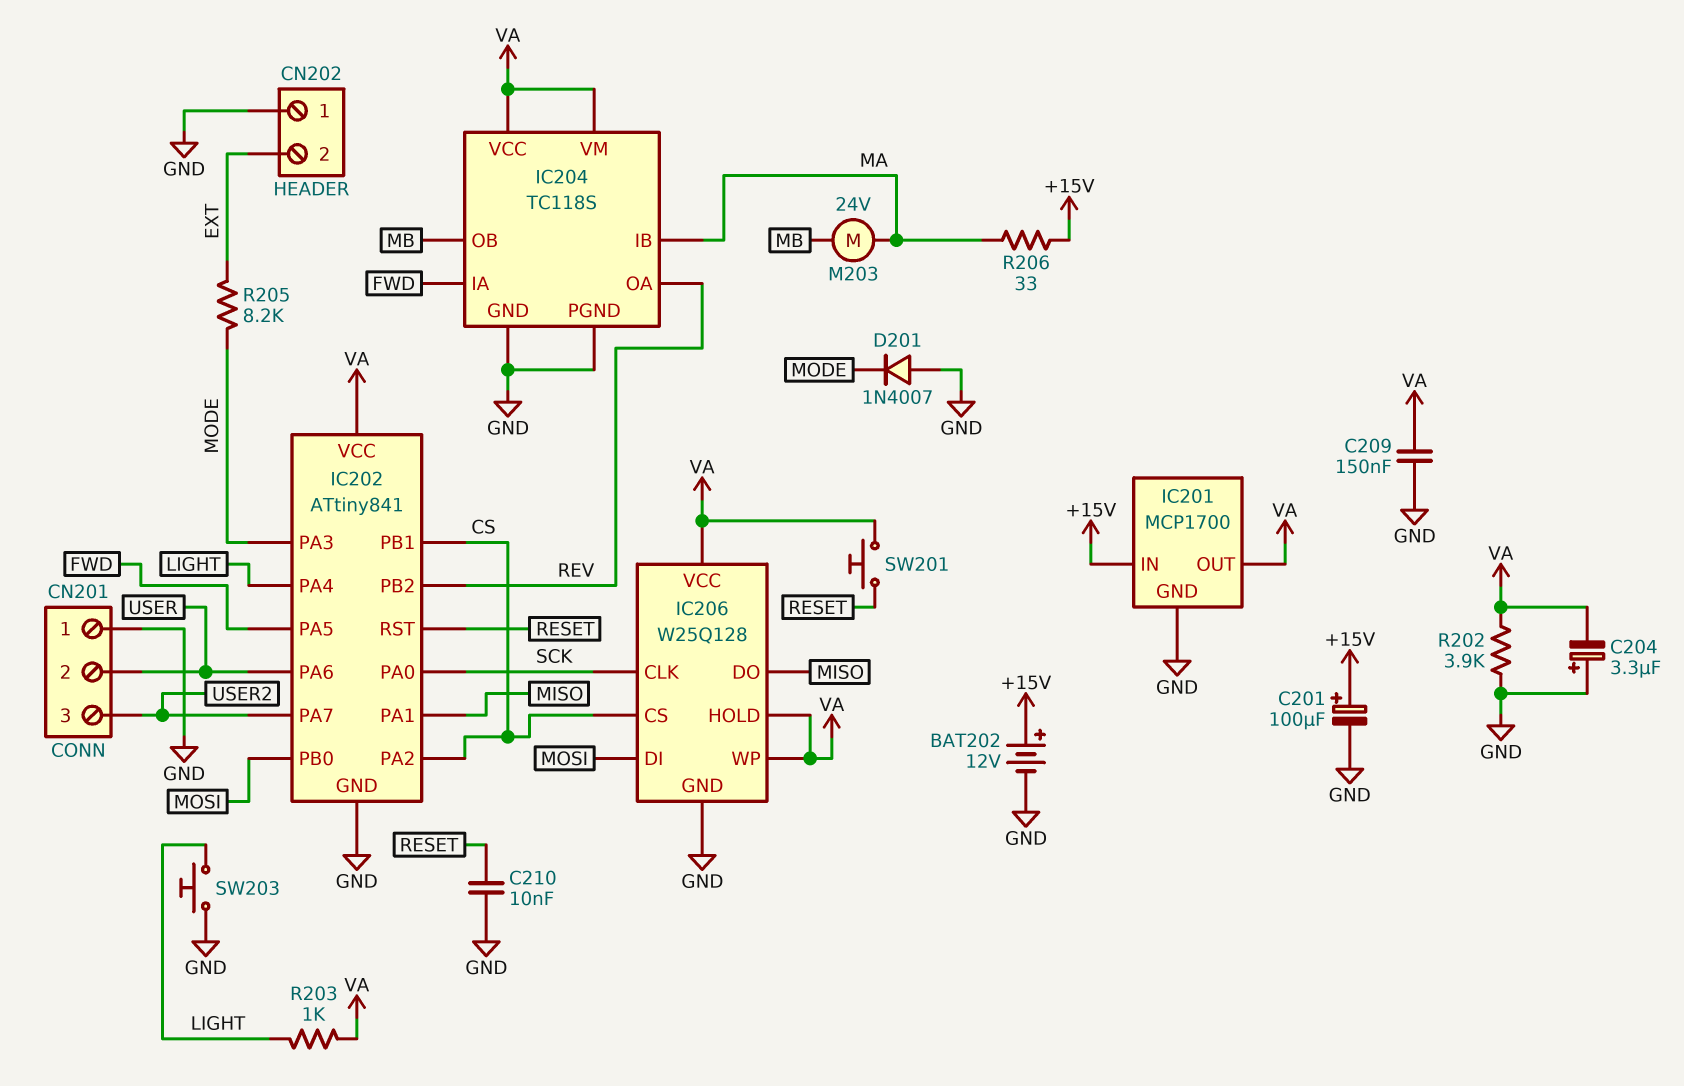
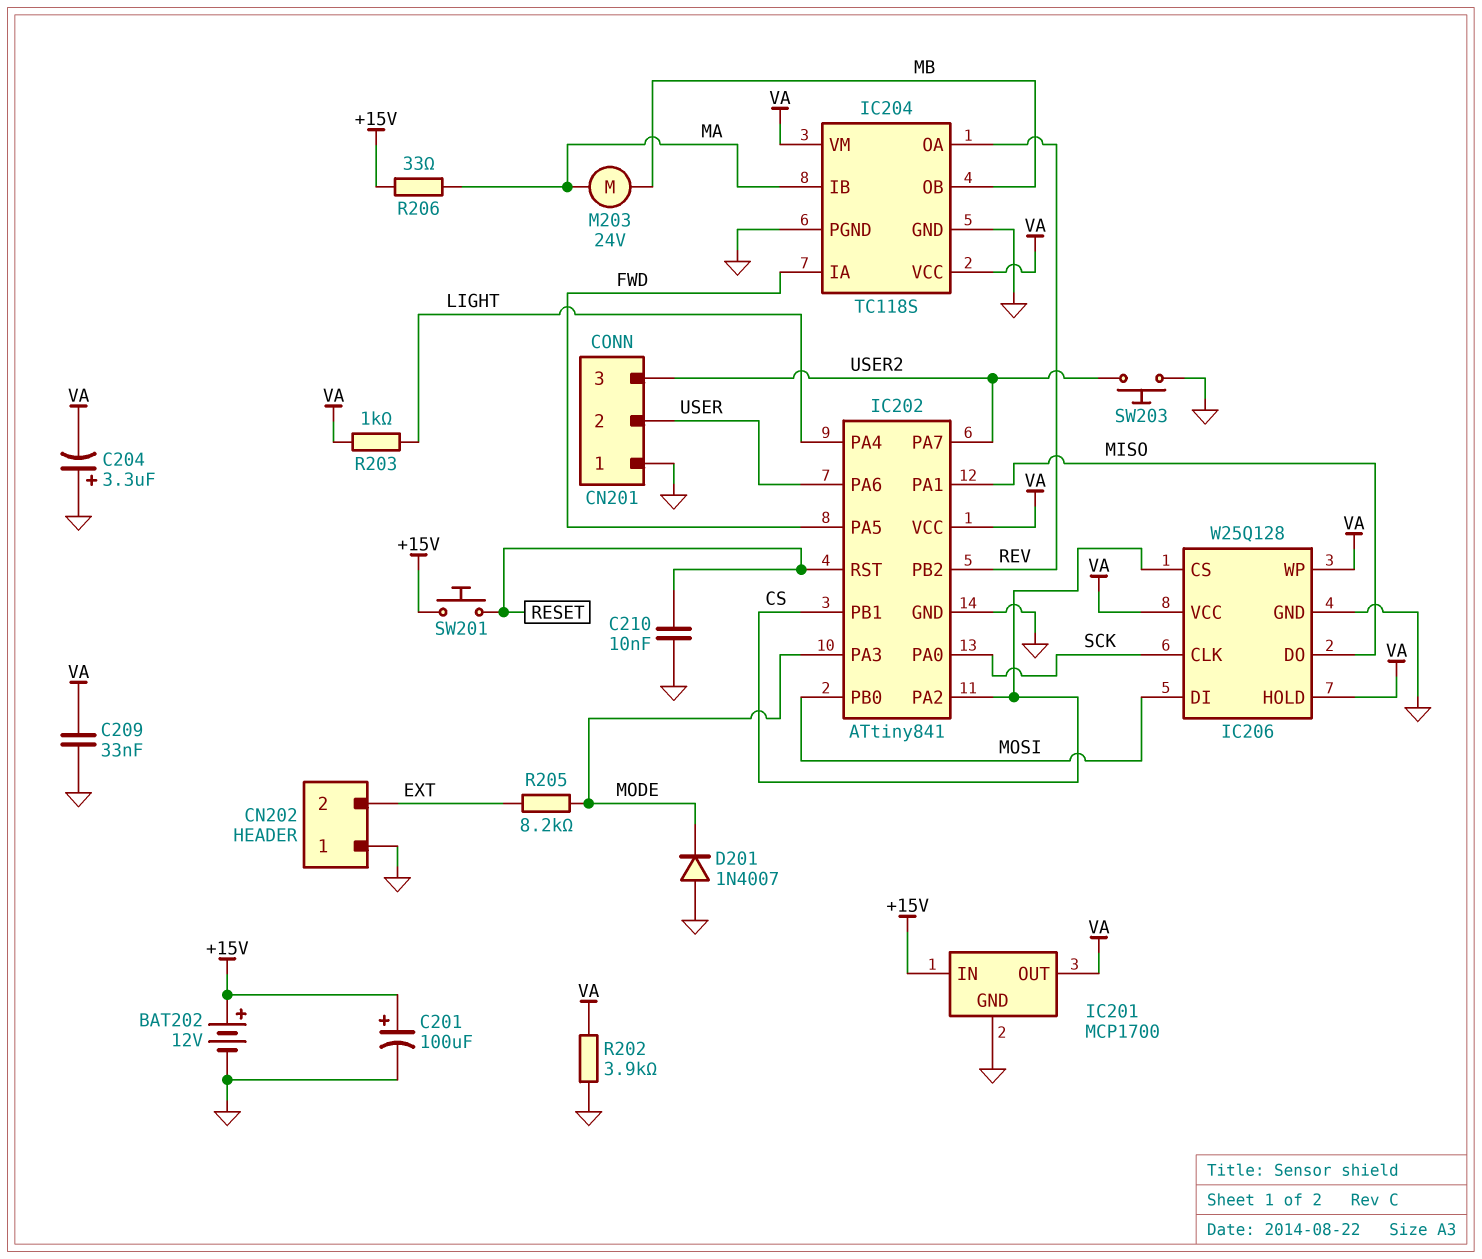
C209: 150nF (GND, VA) -> 33nF (GND, VA)
SW201: button (RESET, VA) -> button (+15V, RESET)
SW203: button (GND, LIGHT) -> button (GND, USER2)

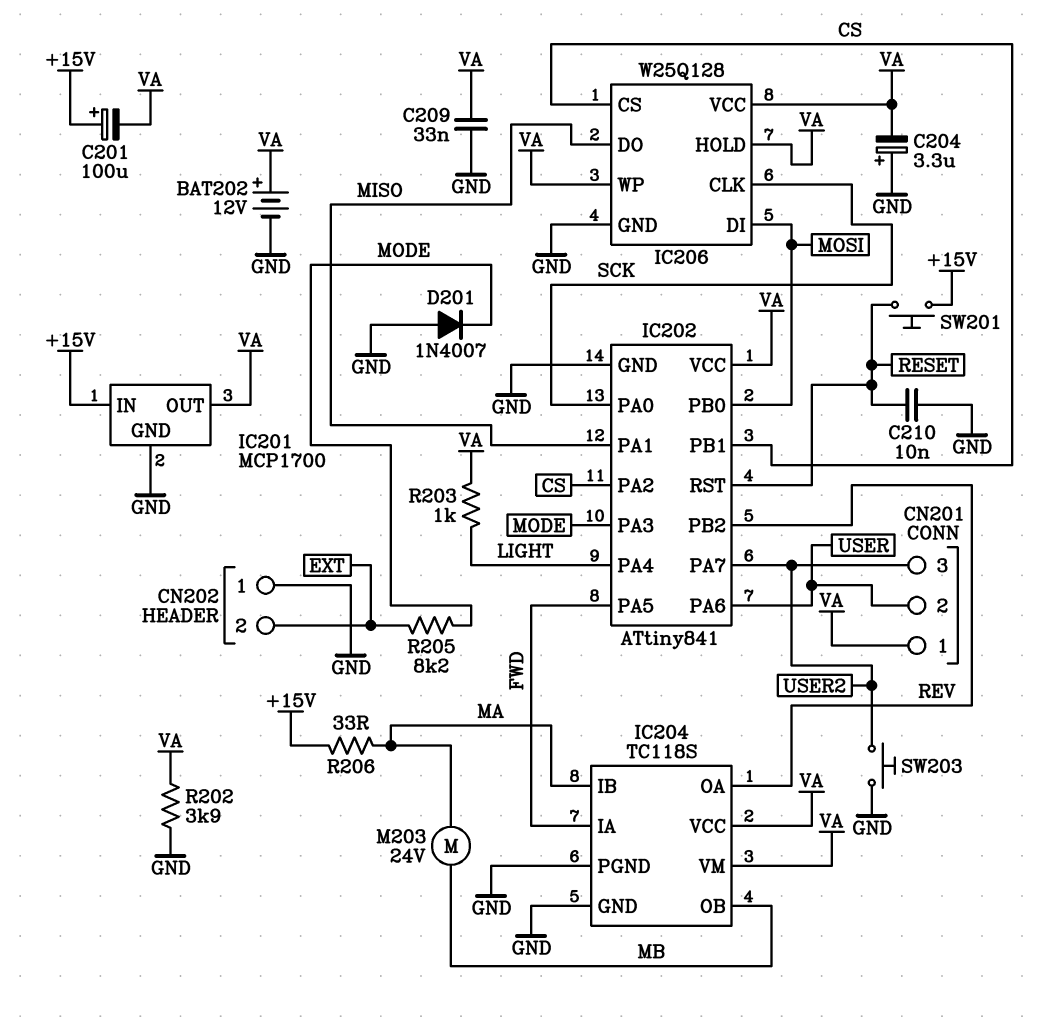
BAT202: 12V (plus +15V, minus GND) -> 12V (plus VA, minus GND)
C201: 100uF (plus +15V, minus GND) -> 100uF (plus +15V, minus VA)
CN201 pin 1: GND -> VA

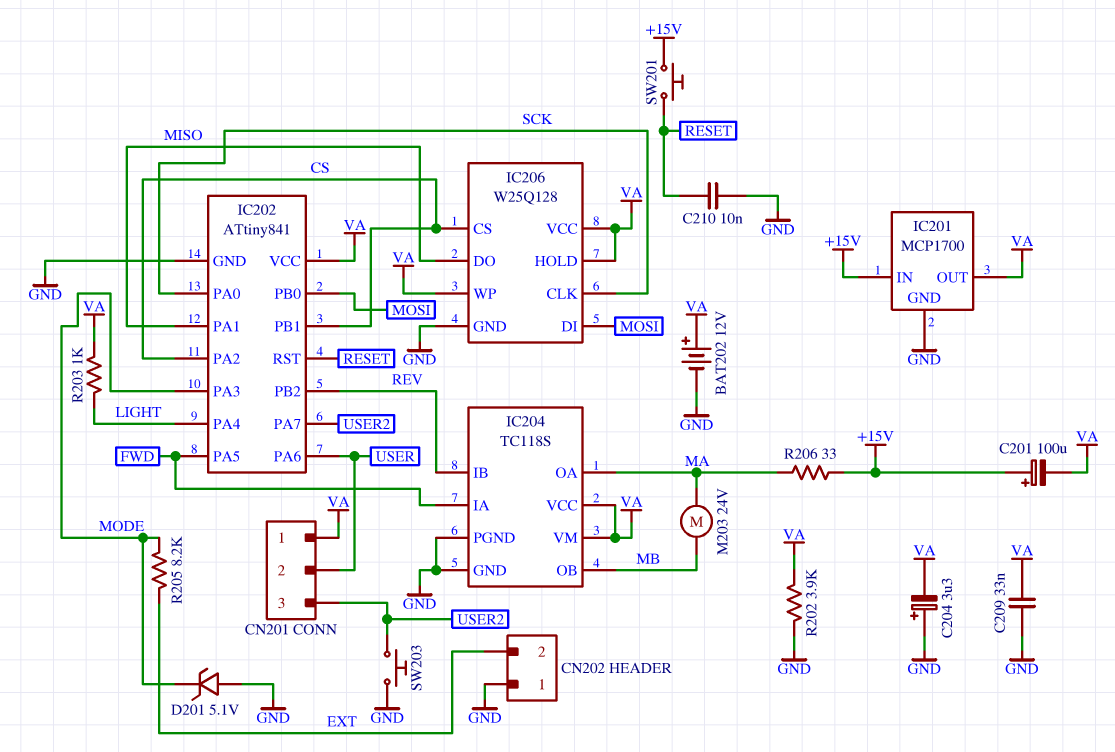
D201: diode 1N4007 (A GND, K MODE) -> zener 5.1V (A GND, K MODE)
IC204 pin IB: MA -> REV
IC204 pin OA: REV -> MA

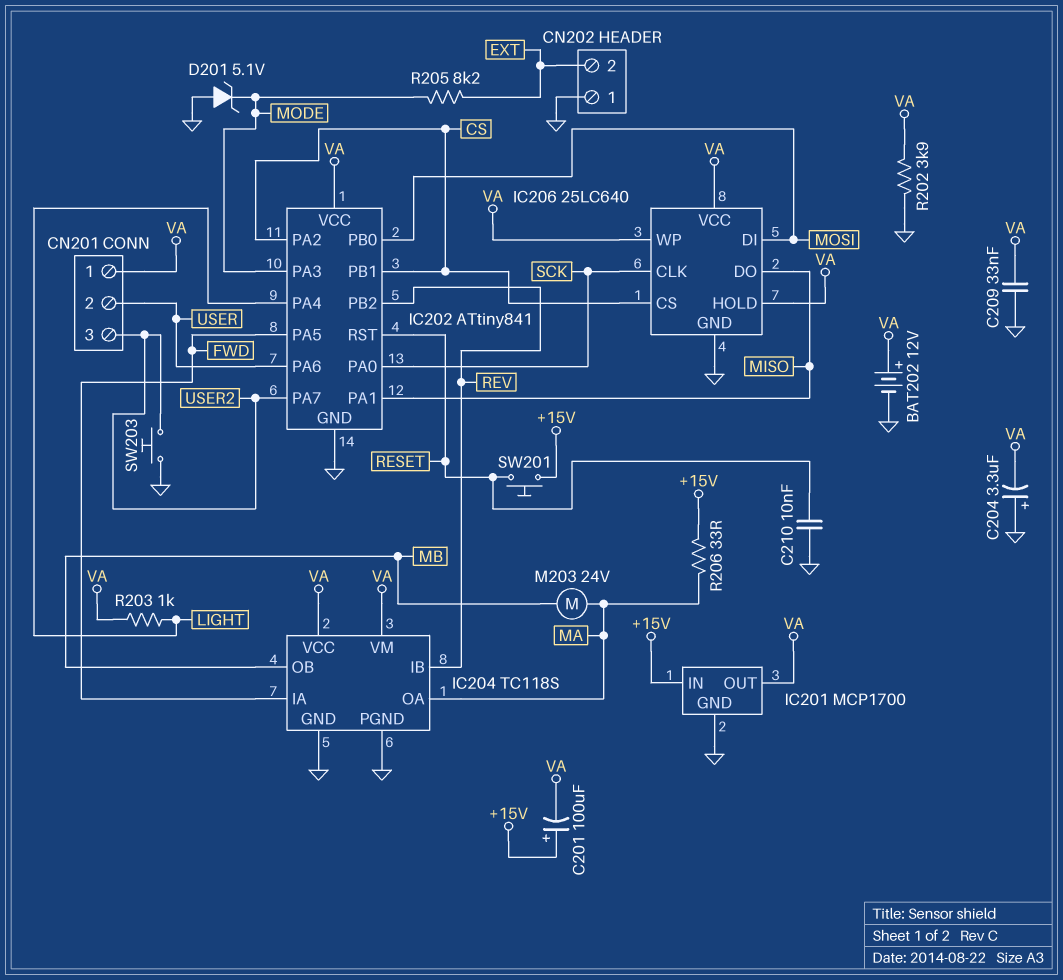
IC206: W25Q128 -> 25LC640

